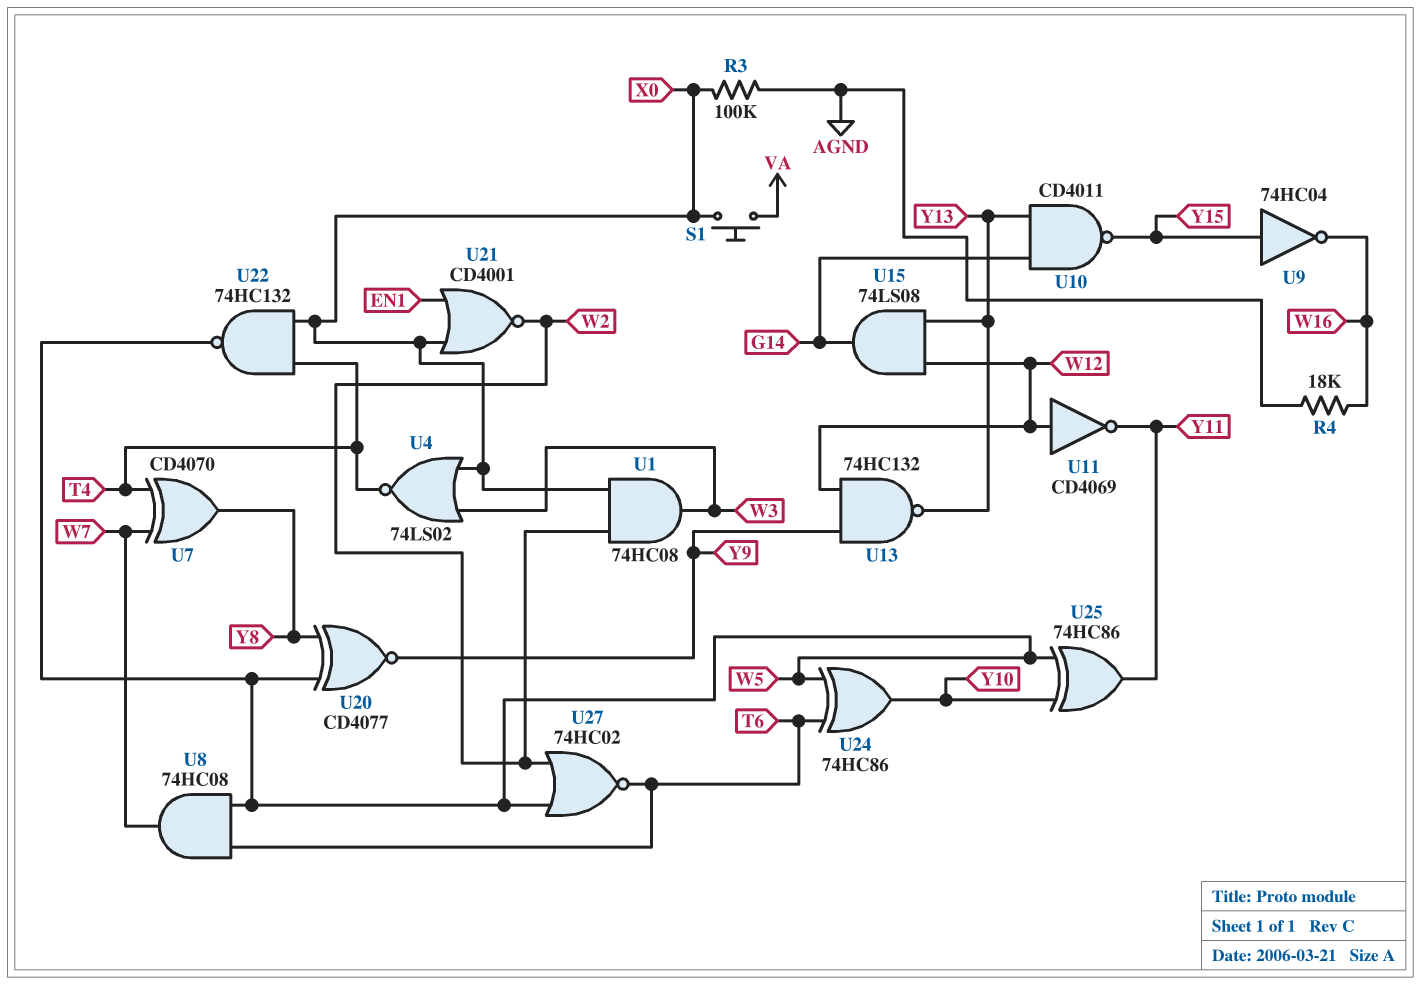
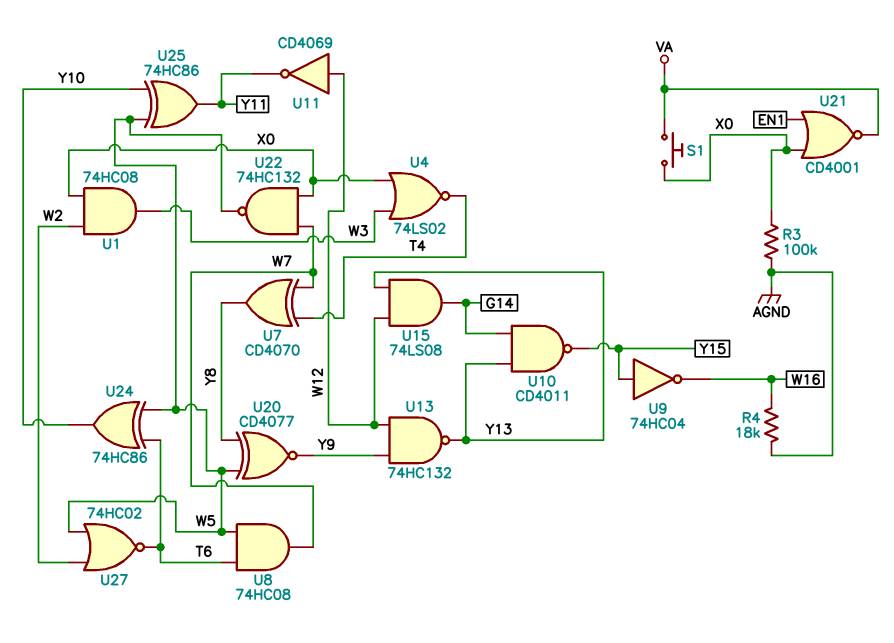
U21: NOR CD4001 (in EN1, in X0, out W2) -> NOR CD4001 (in EN1, in X0, out VA)
U22: NAND 74HC132 (in T4, in X0, out W5) -> NAND 74HC132 (in W7, in X0, out W5)

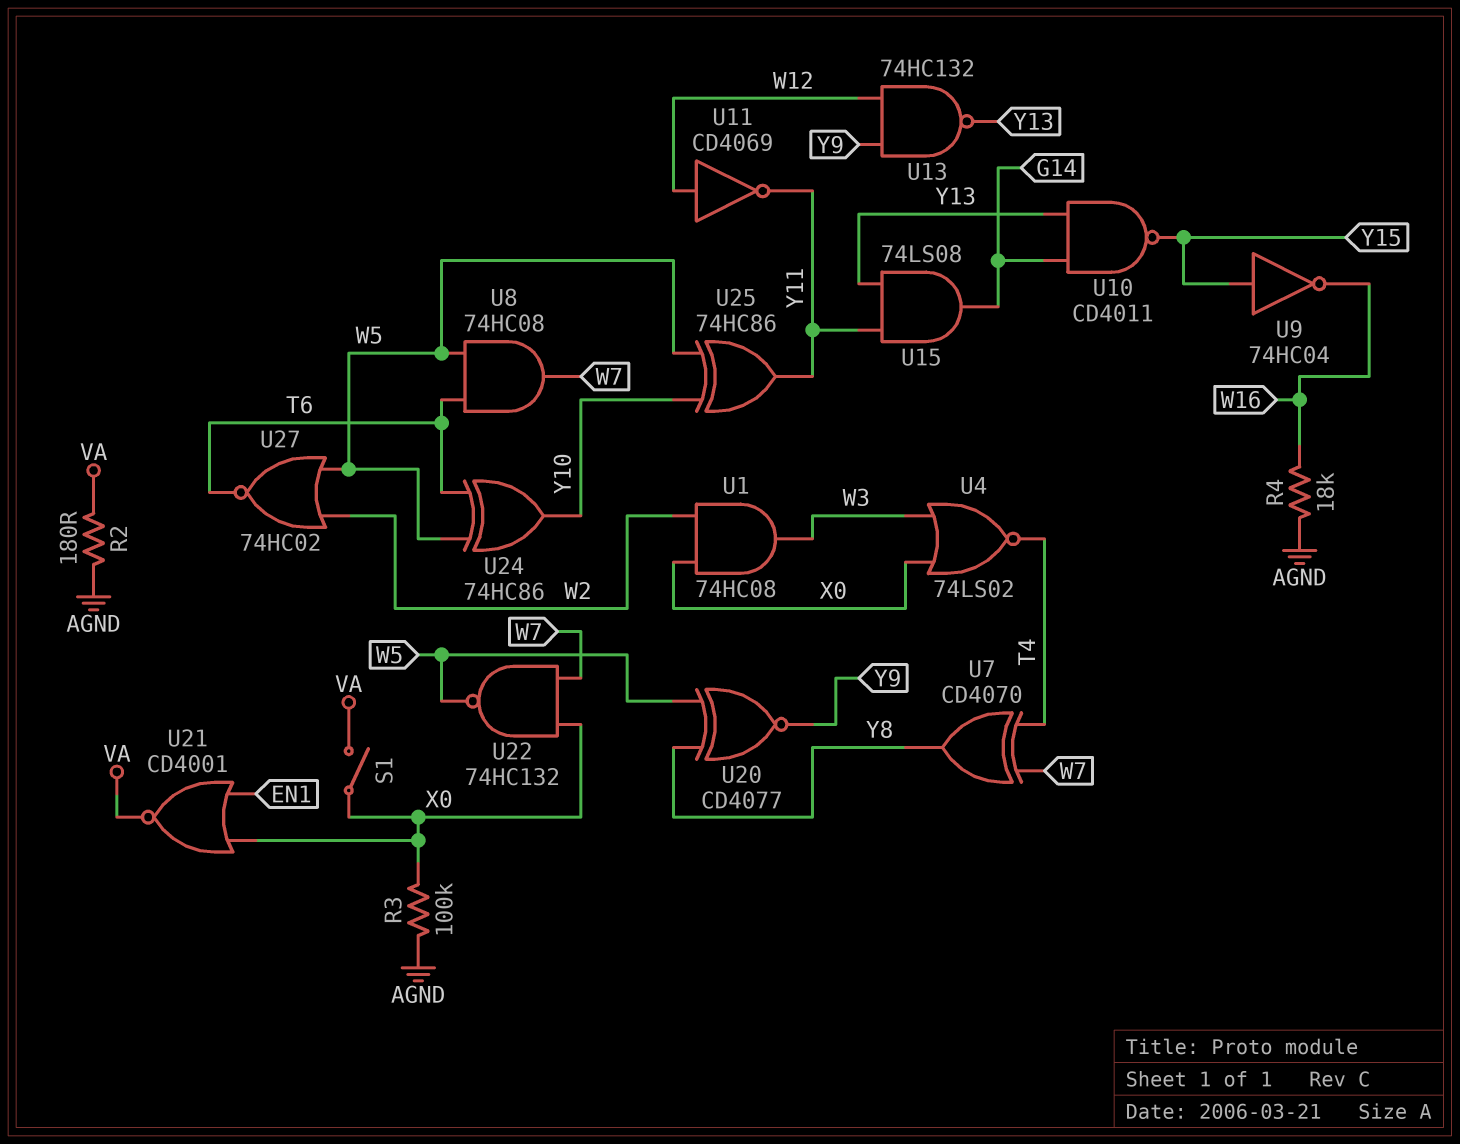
R2: none -> 180 (AGND, VA)
S1: button (VA, X0) -> switch (VA, X0)
U15: AND 74LS08 (in W12, in Y13, out G14) -> AND 74LS08 (in Y11, in Y13, out G14)

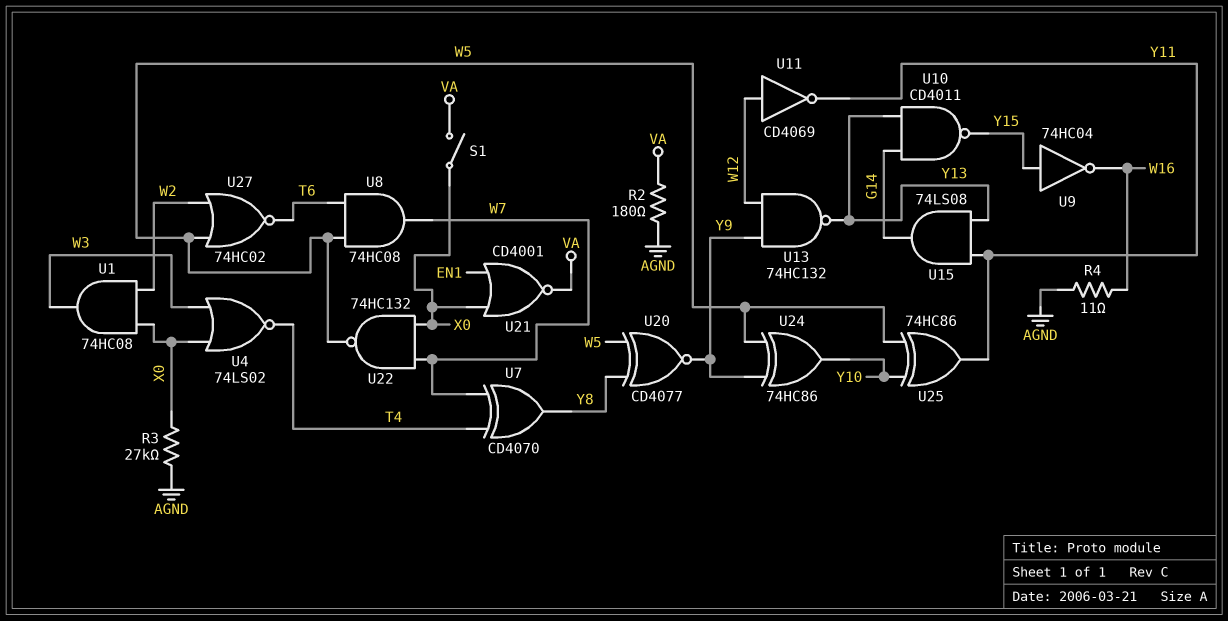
R3: 100k (AGND, X0) -> 27k (AGND, X0)
R4: 18k (AGND, W16) -> 11 (AGND, W16)
U24: XOR 74HC86 (in T6, in W5, out Y10) -> XOR 74HC86 (in W5, in Y9, out Y10)

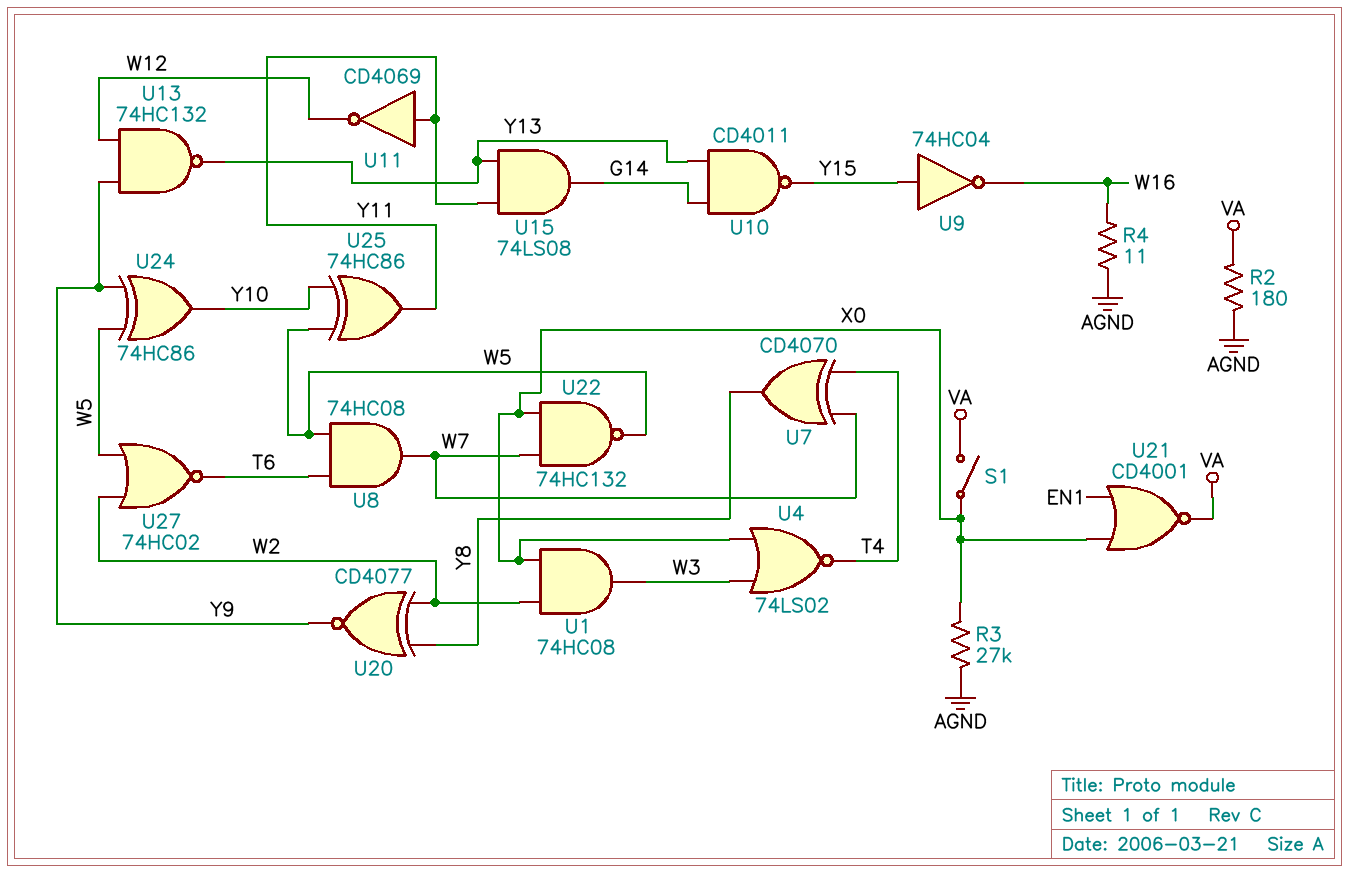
U11: NOT CD4069 (in W12, out Y11) -> NOT CD4069 (in Y11, out W12)
U20: XNOR CD4077 (in W5, in Y8, out Y9) -> XNOR CD4077 (in W2, in Y8, out Y9)

